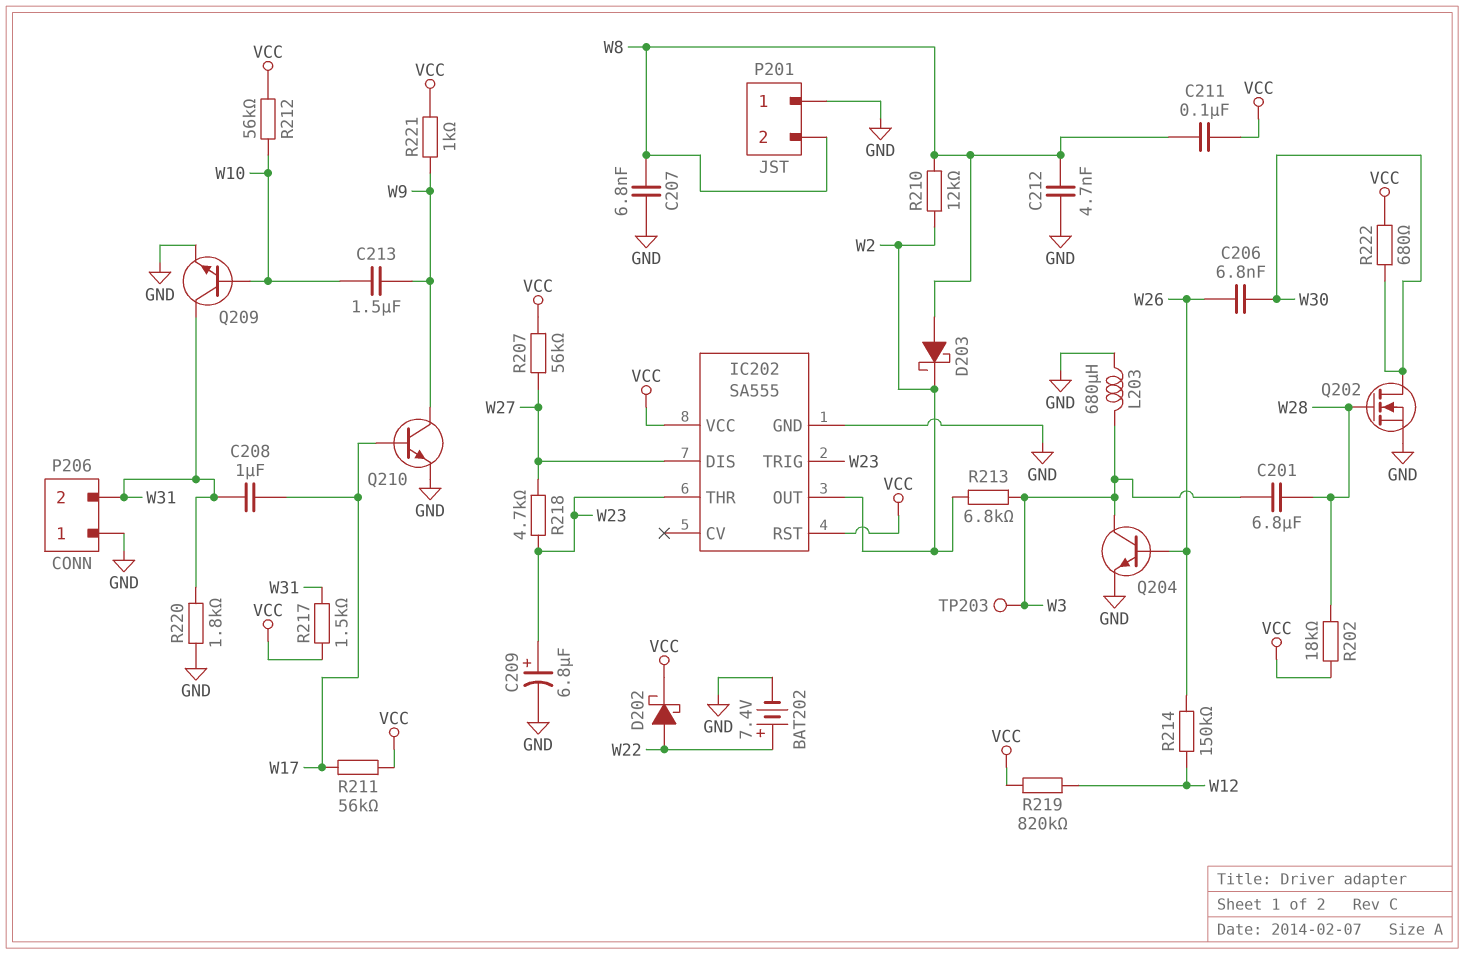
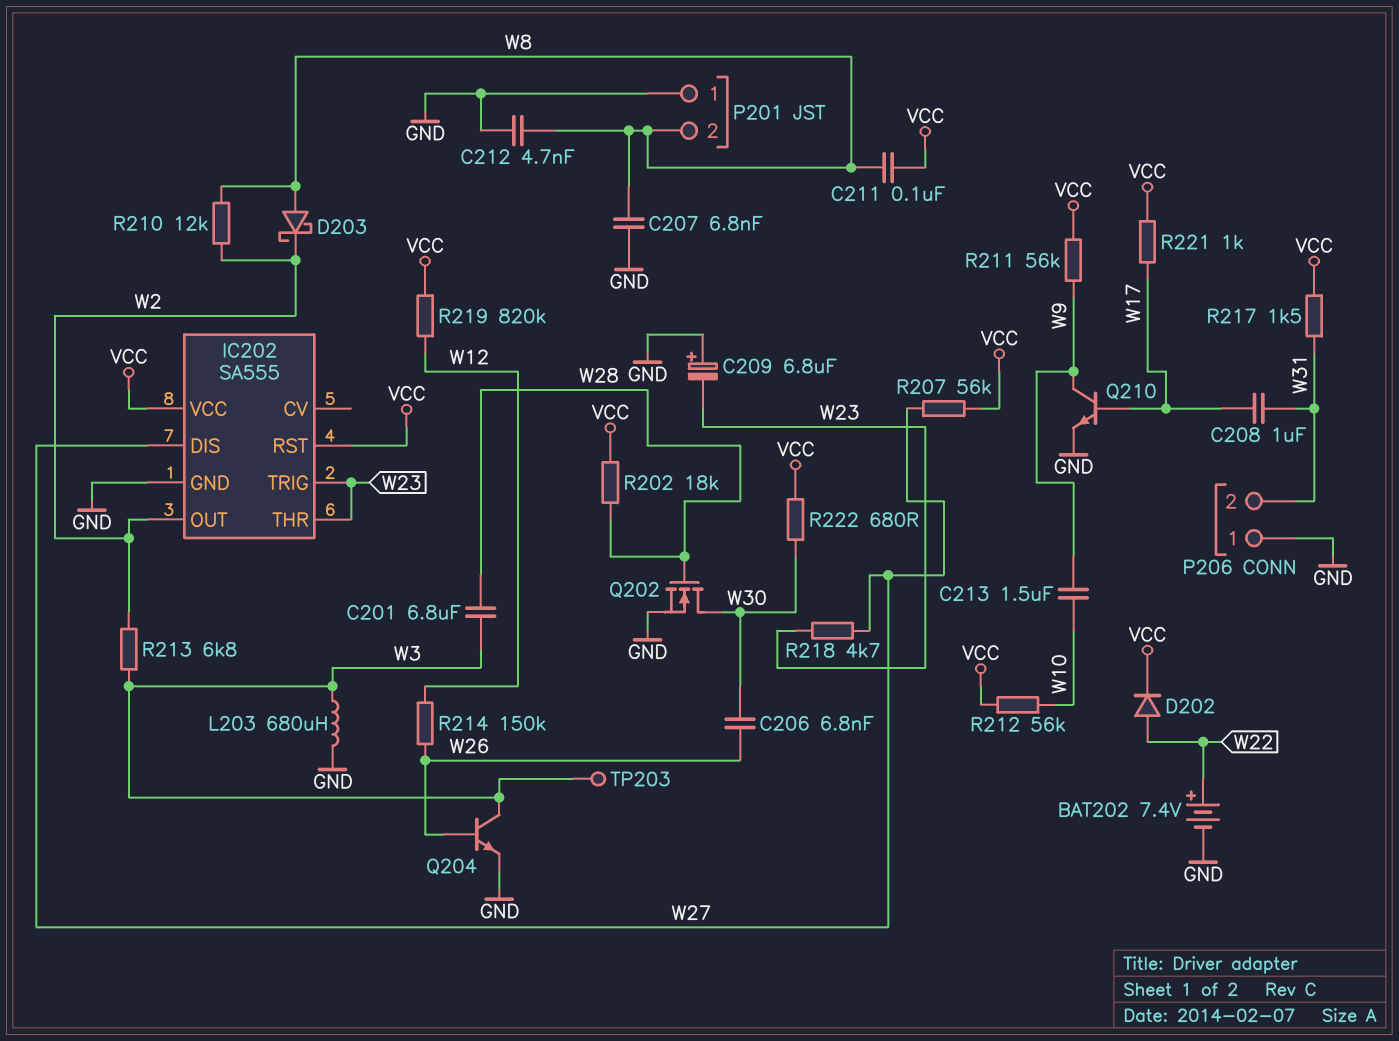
C209: 6.8uF (plus W23, minus GND) -> 6.8uF (plus GND, minus W23)
D202: schottky (A W22, K VCC) -> diode (A W22, K VCC)
Q209: NPN (B W10, C W31, E GND) -> none
R211: 56k (VCC, W17) -> 56k (VCC, W9)
R220: 1.8k (GND, W31) -> none
R221: 1k (VCC, W9) -> 1k (VCC, W17)

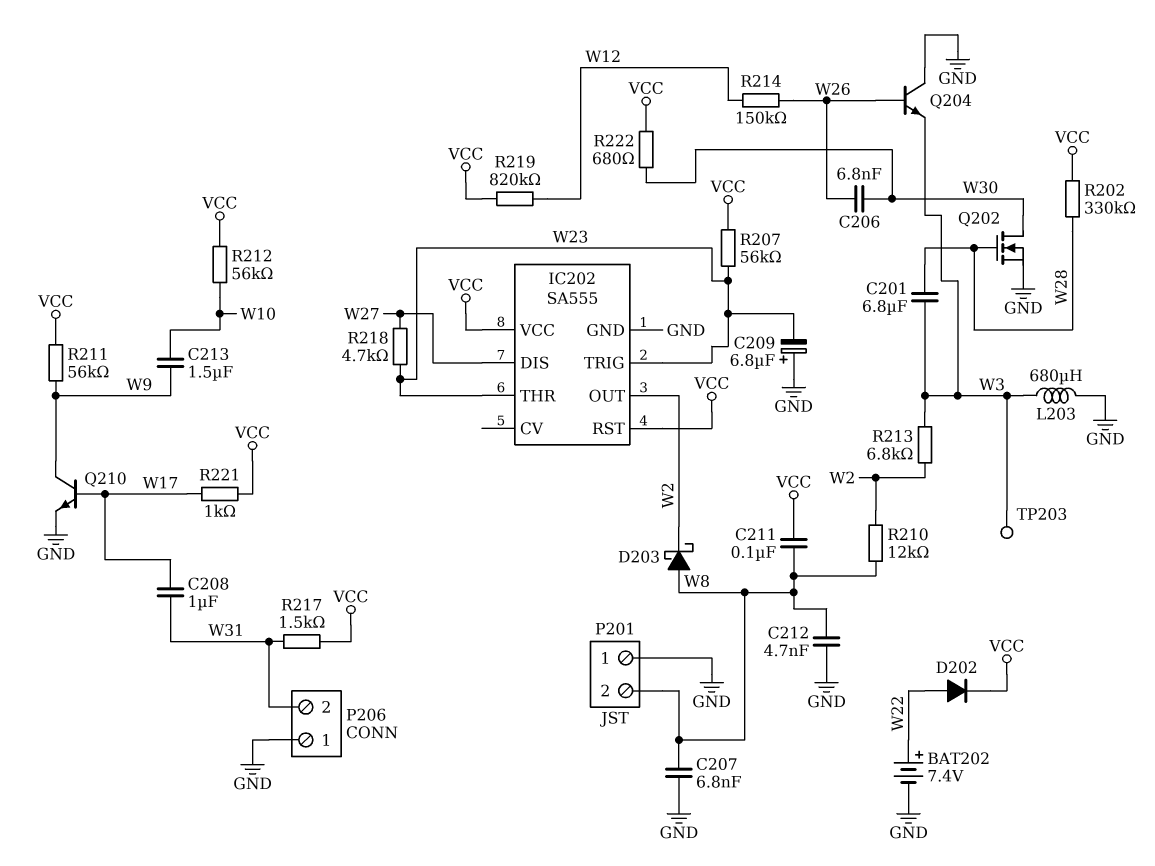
Q204: NPN (B W26, C W3, E GND) -> NPN (B W26, C GND, E W3)
R202: 18k (VCC, W28) -> 330k (VCC, W28)
R207: 56k (VCC, W27) -> 56k (VCC, W23)

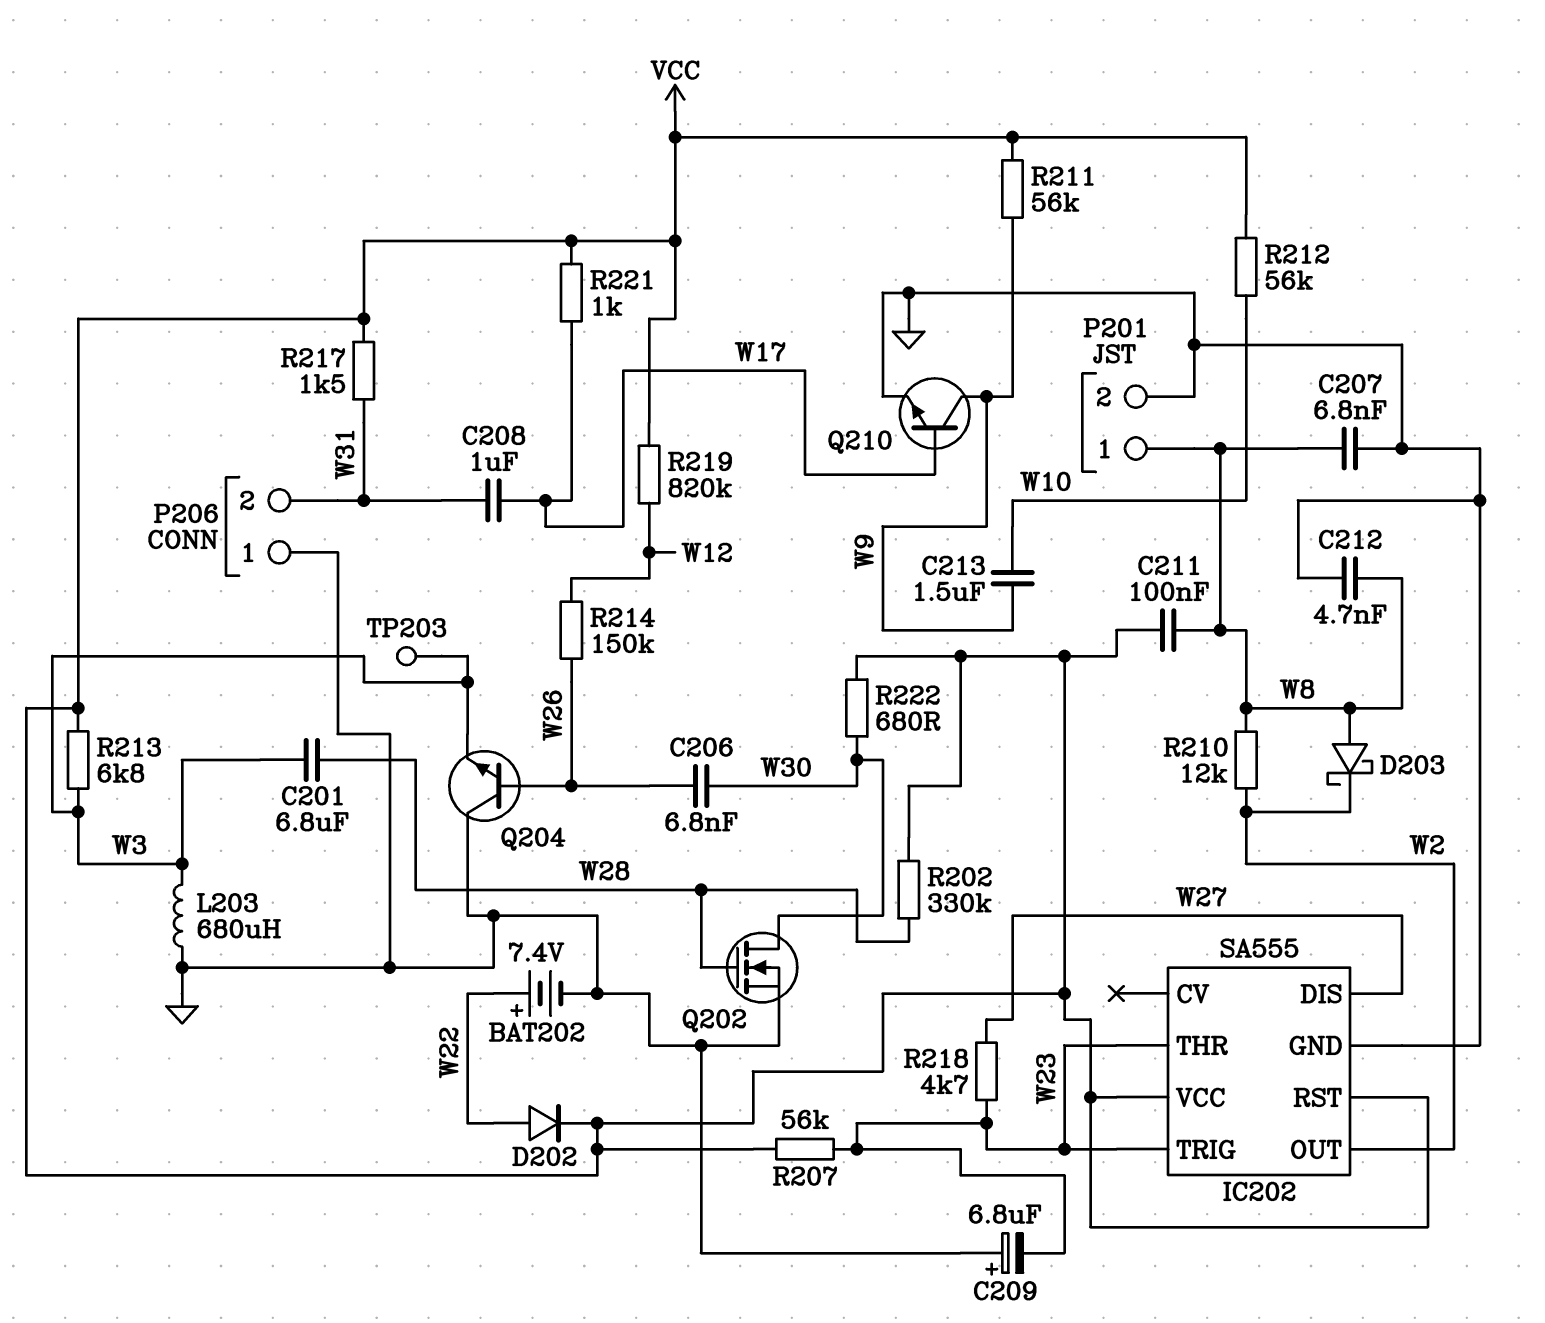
P201 pin 1: GND -> W8
P201 pin 2: W8 -> GND
R213: 6.8k (W2, W3) -> 6.8k (VCC, W3)

